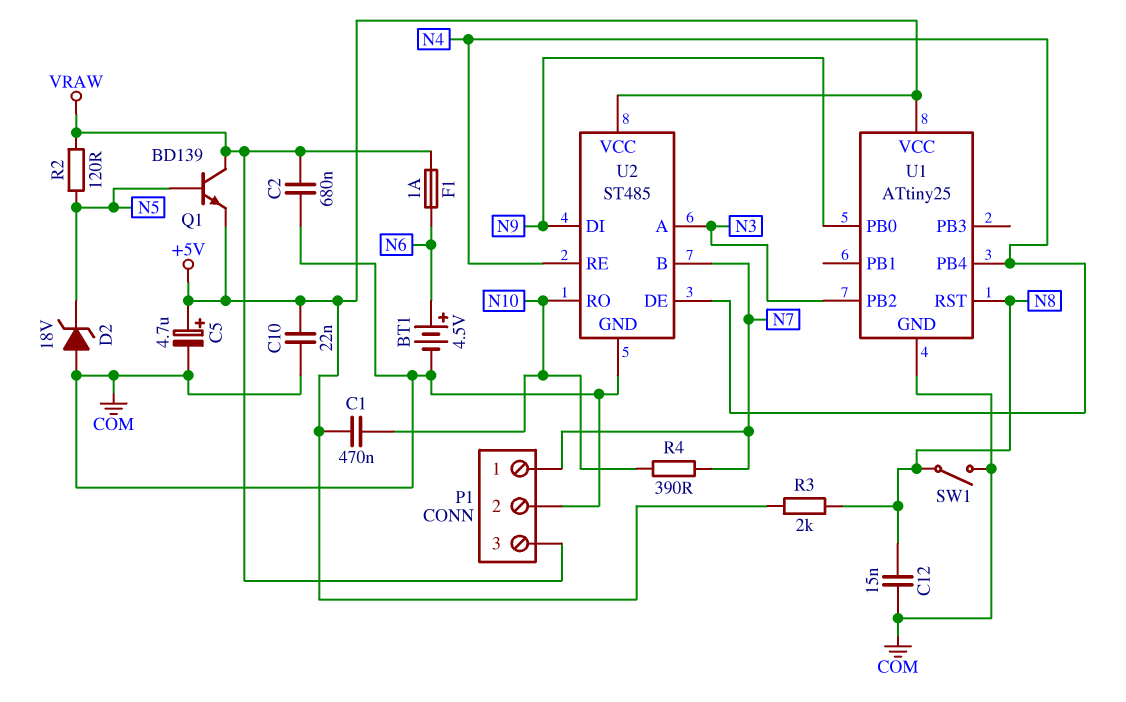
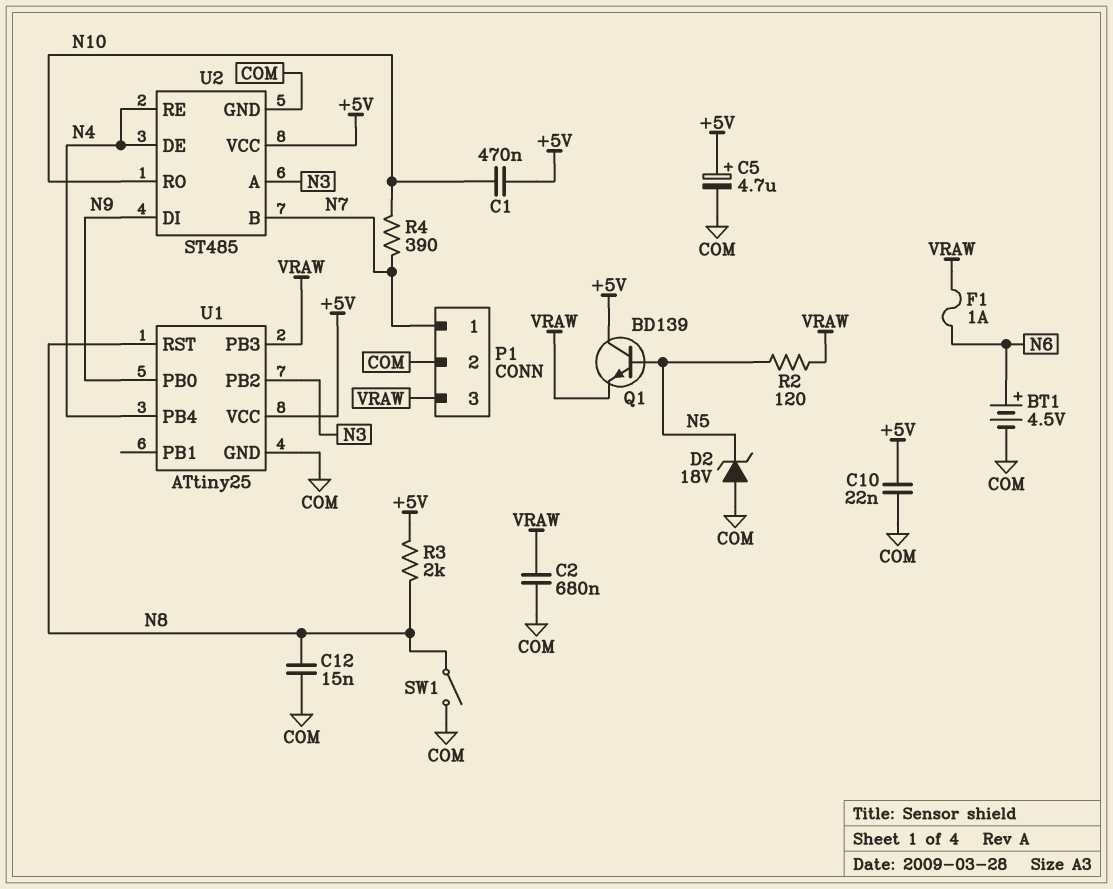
Q1: NPN BD139 (B N5, C VRAW, E +5V) -> NPN BD139 (B N5, C +5V, E VRAW)
U1 pin PB3: none -> VRAW

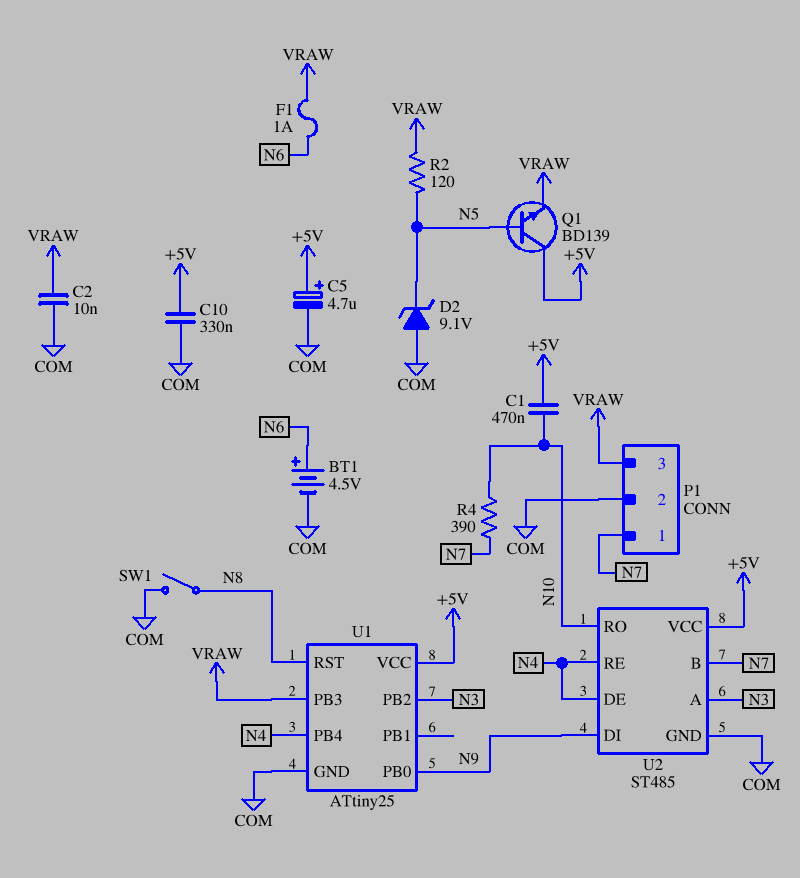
C2: 680nF (COM, VRAW) -> 10nF (COM, VRAW)
C10: 22nF (+5V, COM) -> 330nF (+5V, COM)
C12: 15nF (COM, N8) -> none
D2: zener 18V (A COM, K N5) -> zener 9.1V (A COM, K N5)
R3: 2k (+5V, N8) -> none

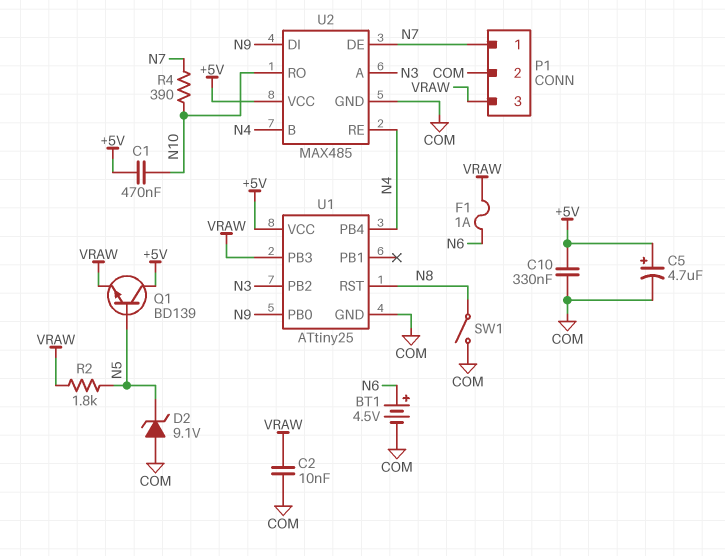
R2: 120 (N5, VRAW) -> 1.8k (N5, VRAW)
U2: ST485 -> MAX485
U2 pin B: N7 -> N4
U2 pin DE: N4 -> N7

